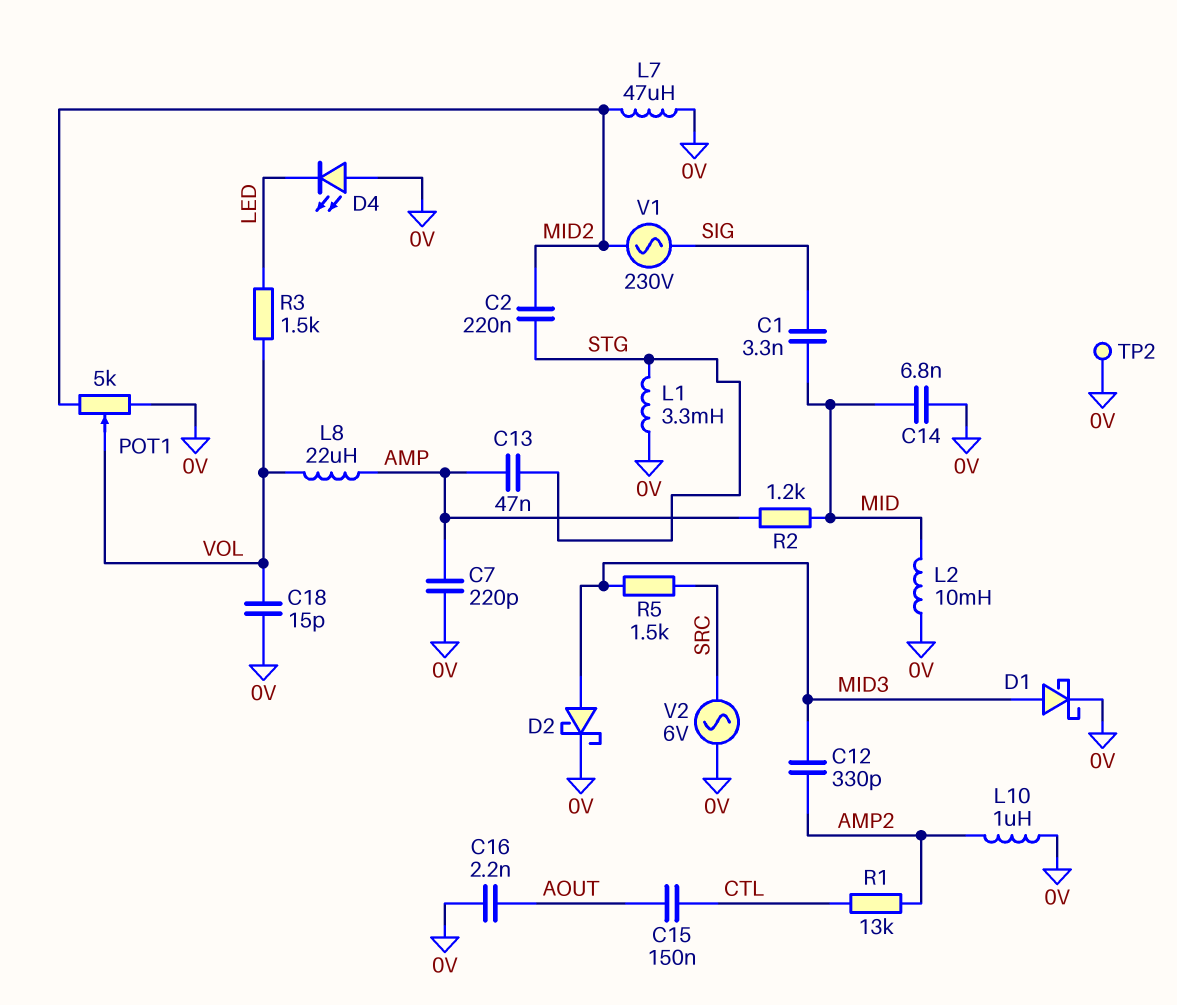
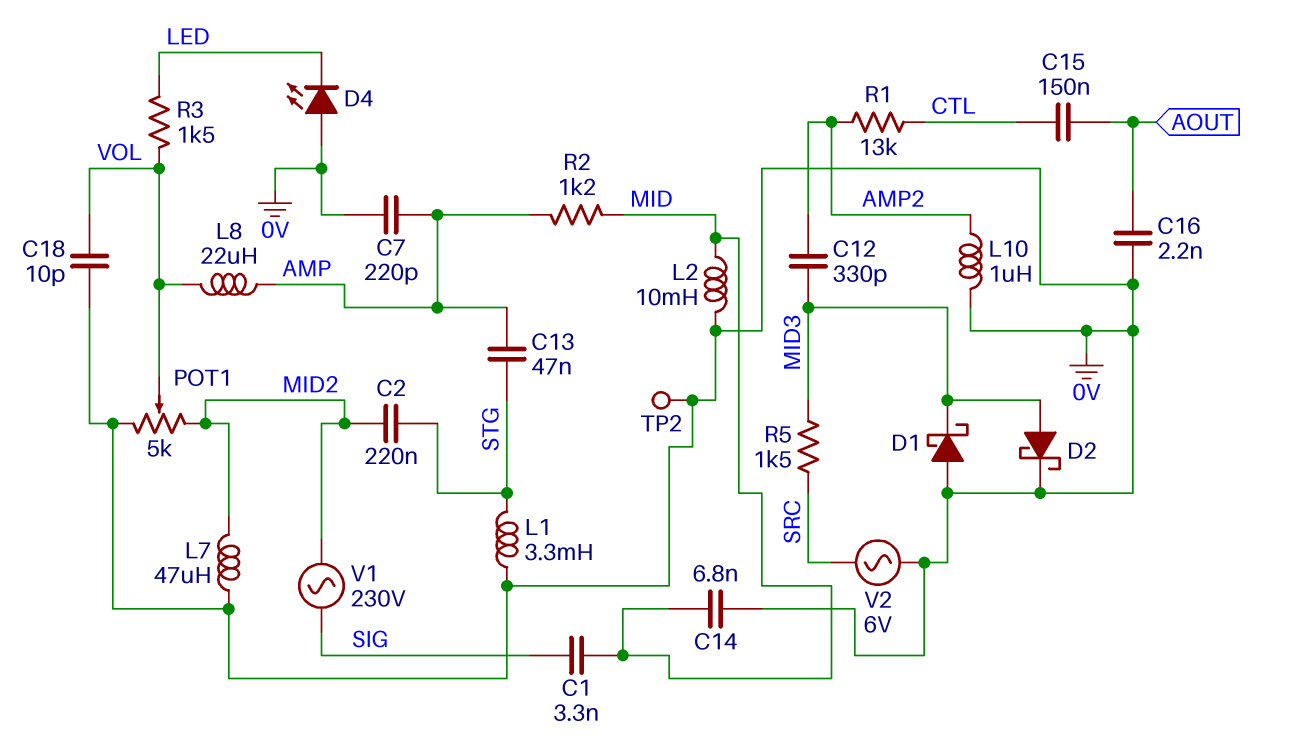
C18: 15pF (0V, VOL) -> 10pF (0V, VOL)
D1: schottky (A MID3, K 0V) -> schottky (A 0V, K MID3)

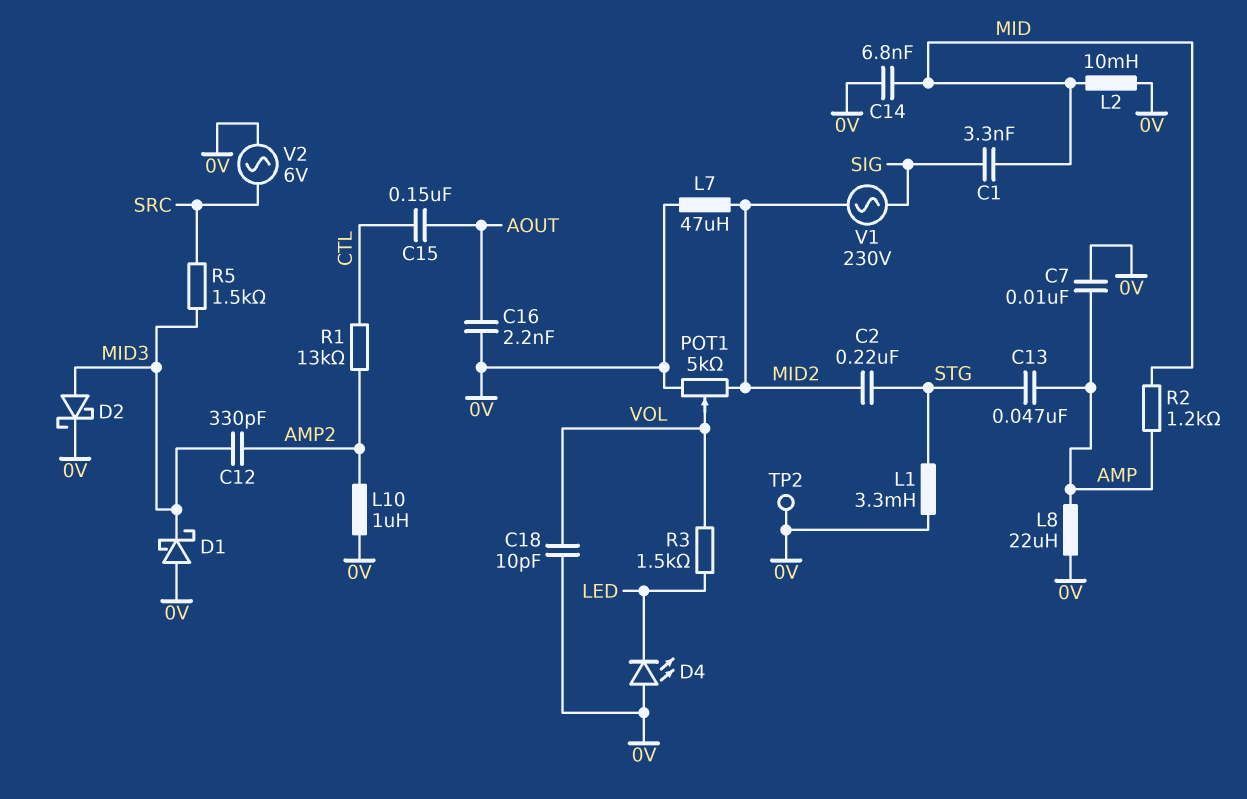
C7: 220pF (0V, AMP) -> 10nF (0V, AMP)
L8: 22uH (AMP, VOL) -> 22uH (0V, AMP)

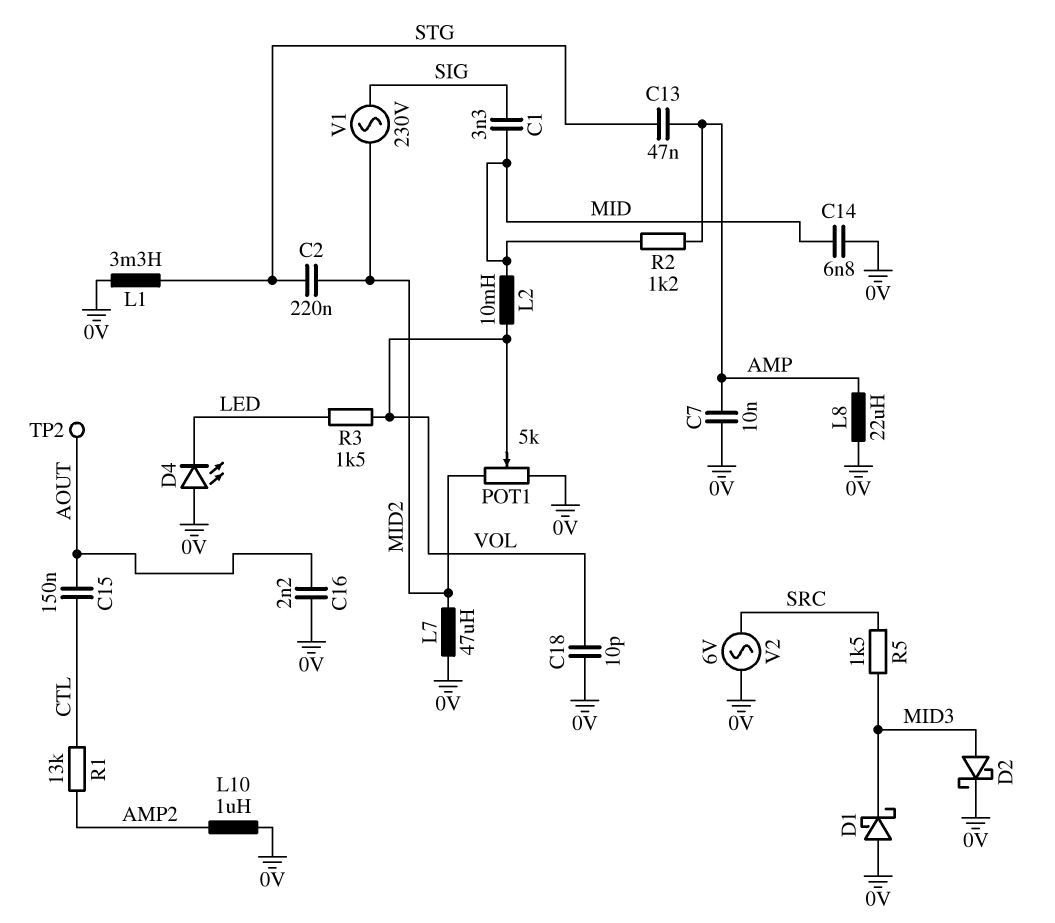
C12: 330pF (AMP2, MID3) -> none
L2: 10mH (0V, MID) -> 10mH (MID, VOL)
TP2: test point (0V) -> test point (AOUT)

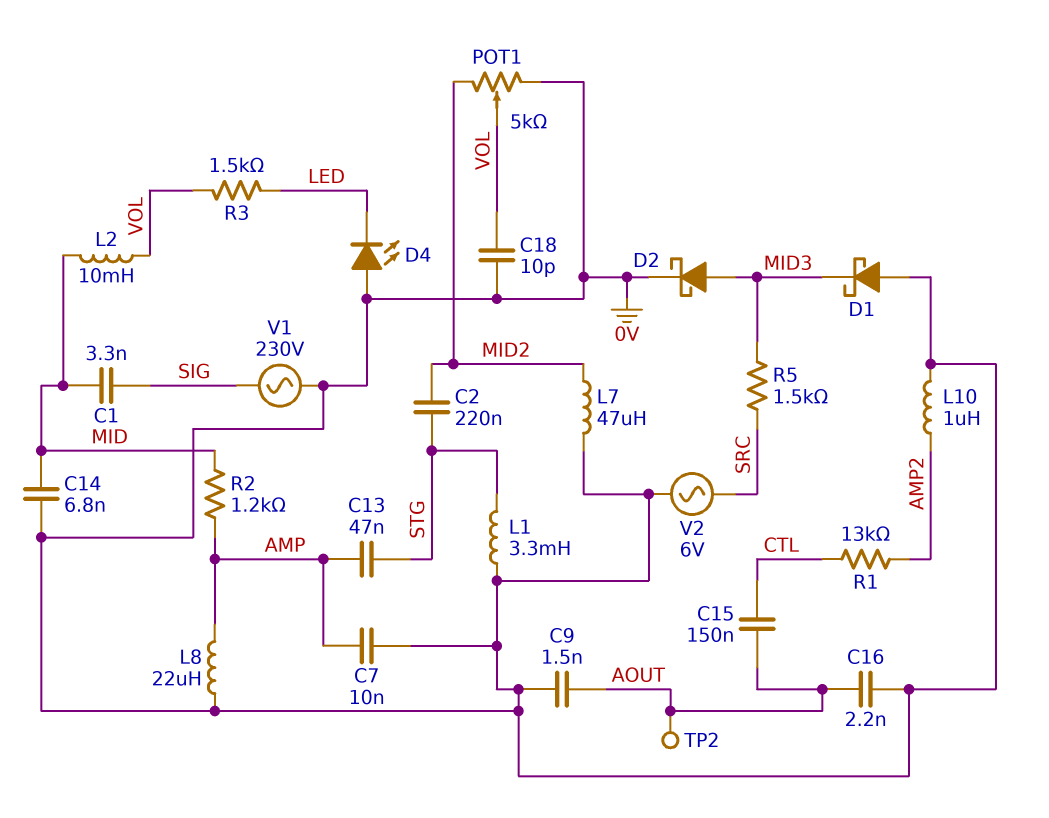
C9: none -> 1.5nF (0V, AOUT)
V1: AC 230V (MID2, SIG) -> AC 230V (0V, SIG)

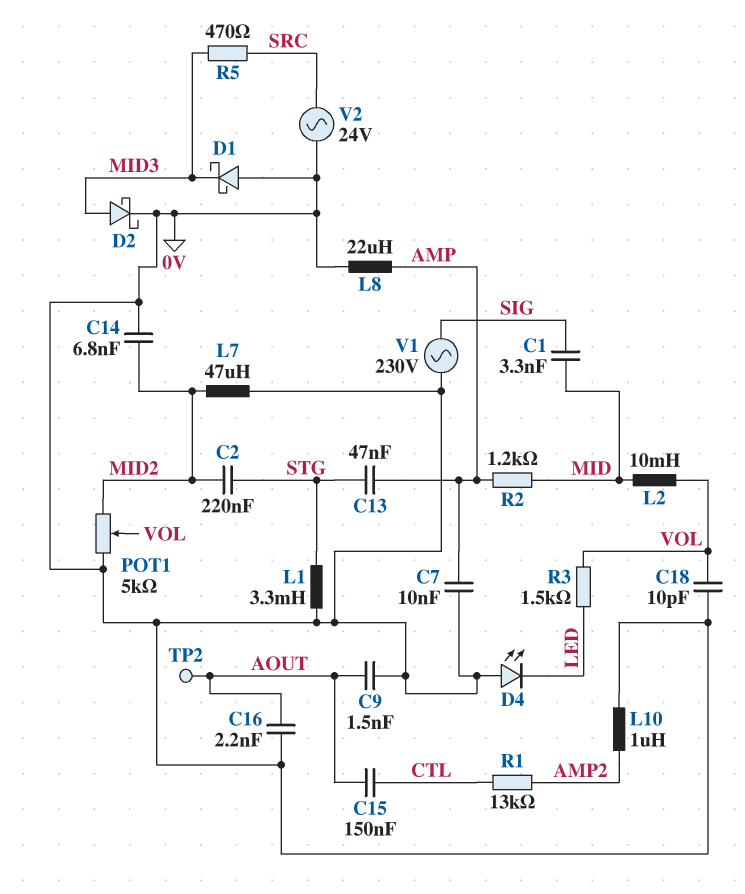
C14: 6.8nF (0V, MID) -> 6.8nF (0V, MID2)
R5: 1.5k (MID3, SRC) -> 470 (MID3, SRC)
V2: AC 6V (0V, SRC) -> AC 24V (0V, SRC)

